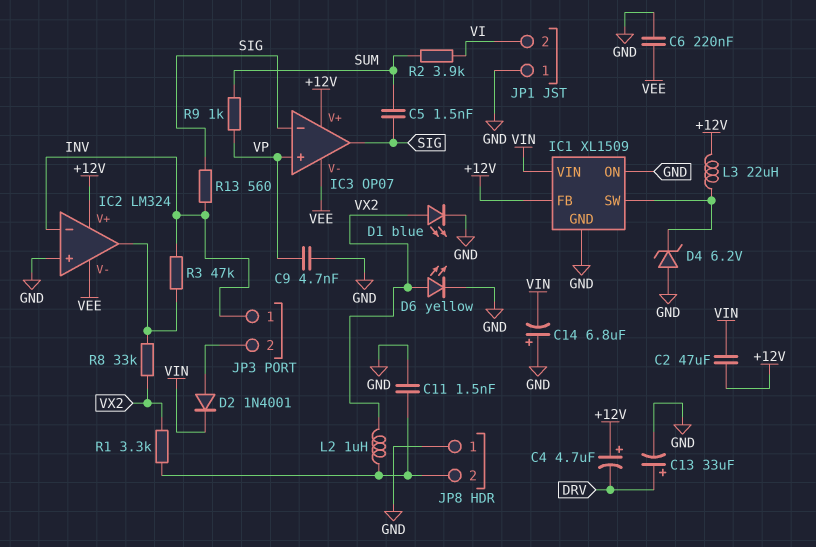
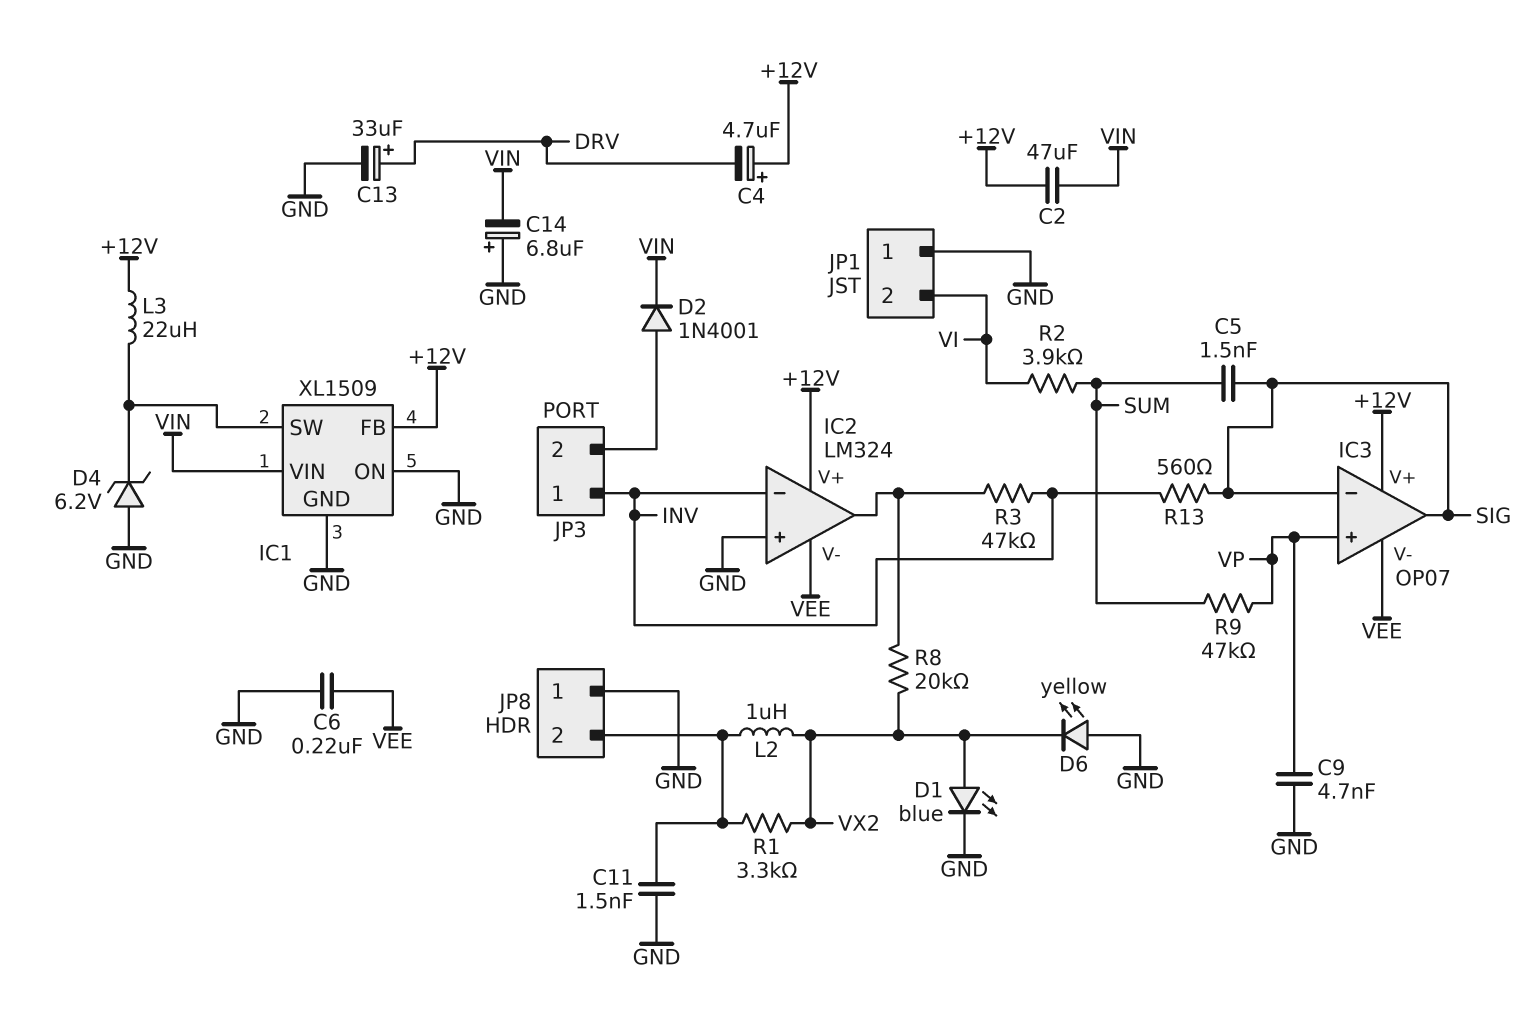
D6: LED yellow (A VX2, K GND) -> LED yellow (A GND, K VX2)
R8: 33k (IC2/out, VX2) -> 20k (IC2/out, VX2)
R9: 1k (SUM, VP) -> 47k (SUM, VP)

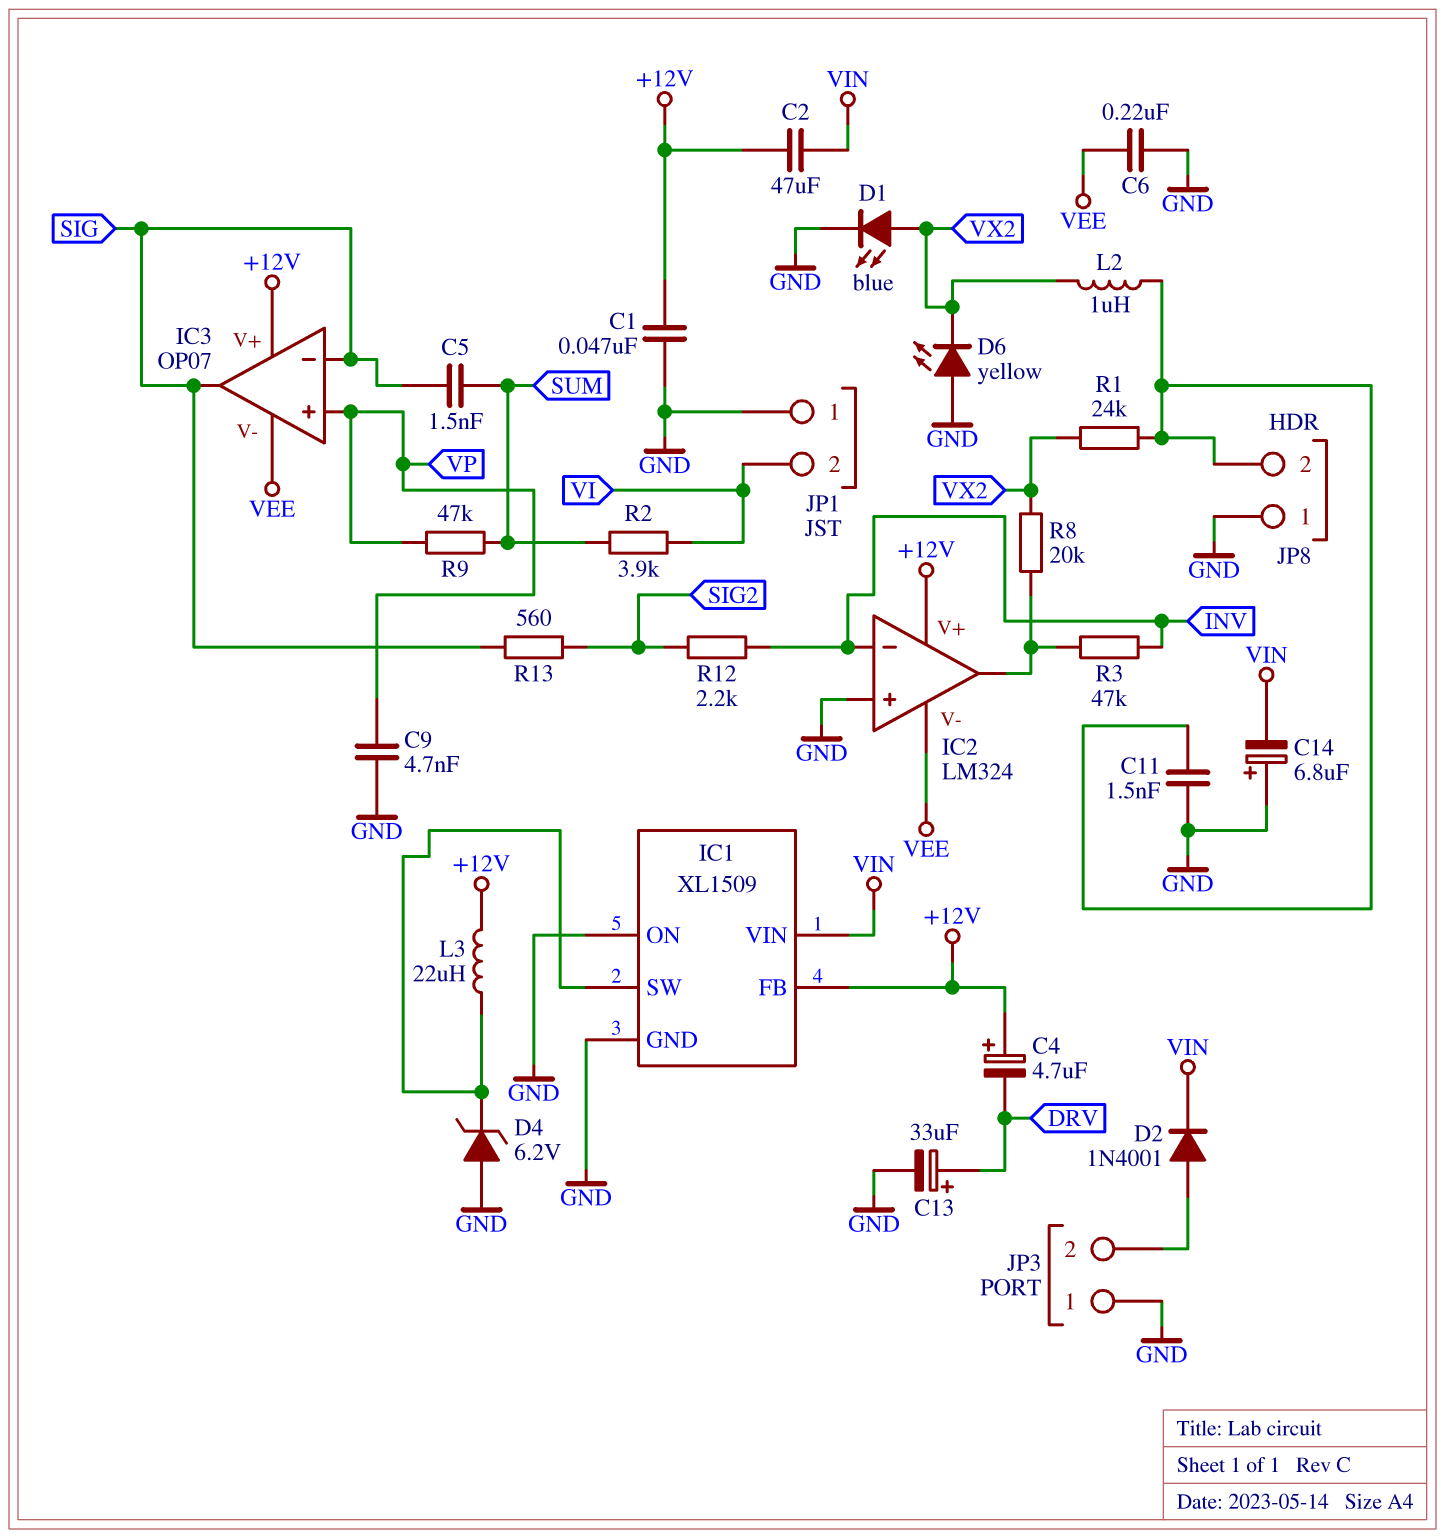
C1: none -> 47nF (+12V, GND)
JP3 pin 1: INV -> GND
R1: 3.3k (JP8/2, VX2) -> 24k (JP8/2, VX2)
R12: none -> 2.2k (INV, SIG2)
R13: 560 (INV, SIG) -> 560 (SIG, SIG2)

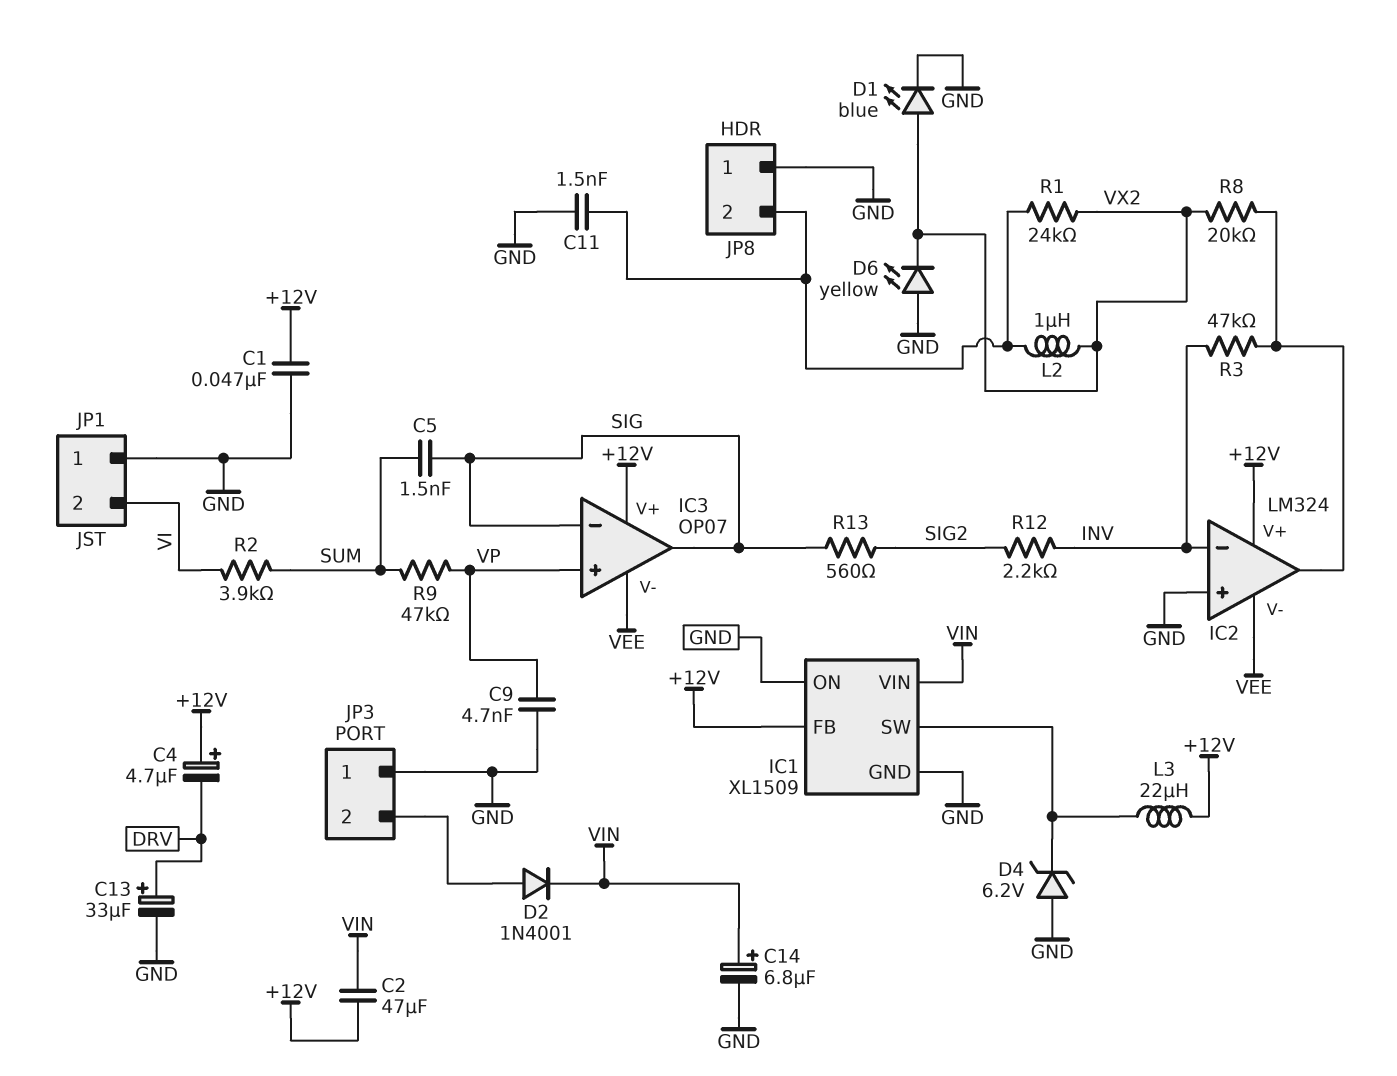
C6: 220nF (GND, VEE) -> none
C14: 6.8uF (plus GND, minus VIN) -> 6.8uF (plus VIN, minus GND)

